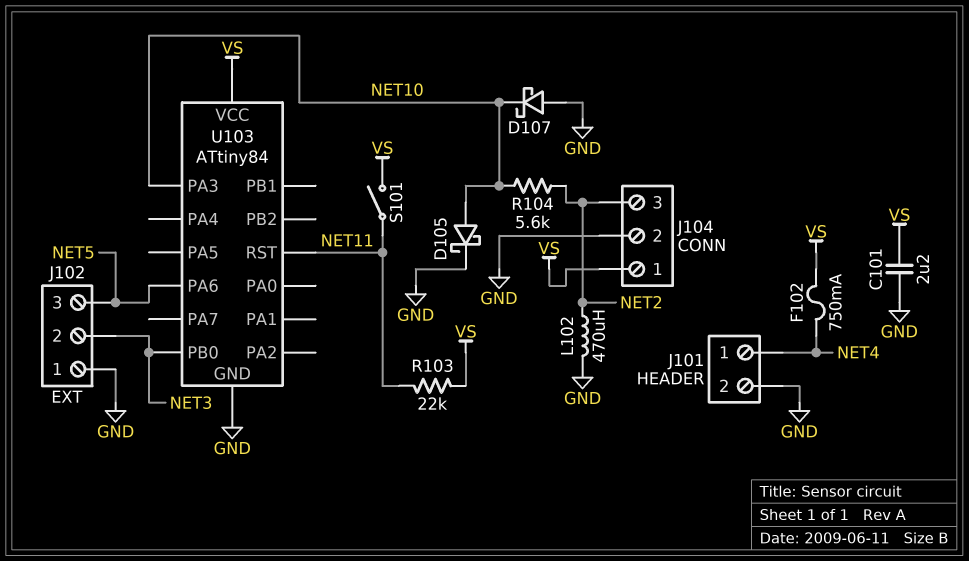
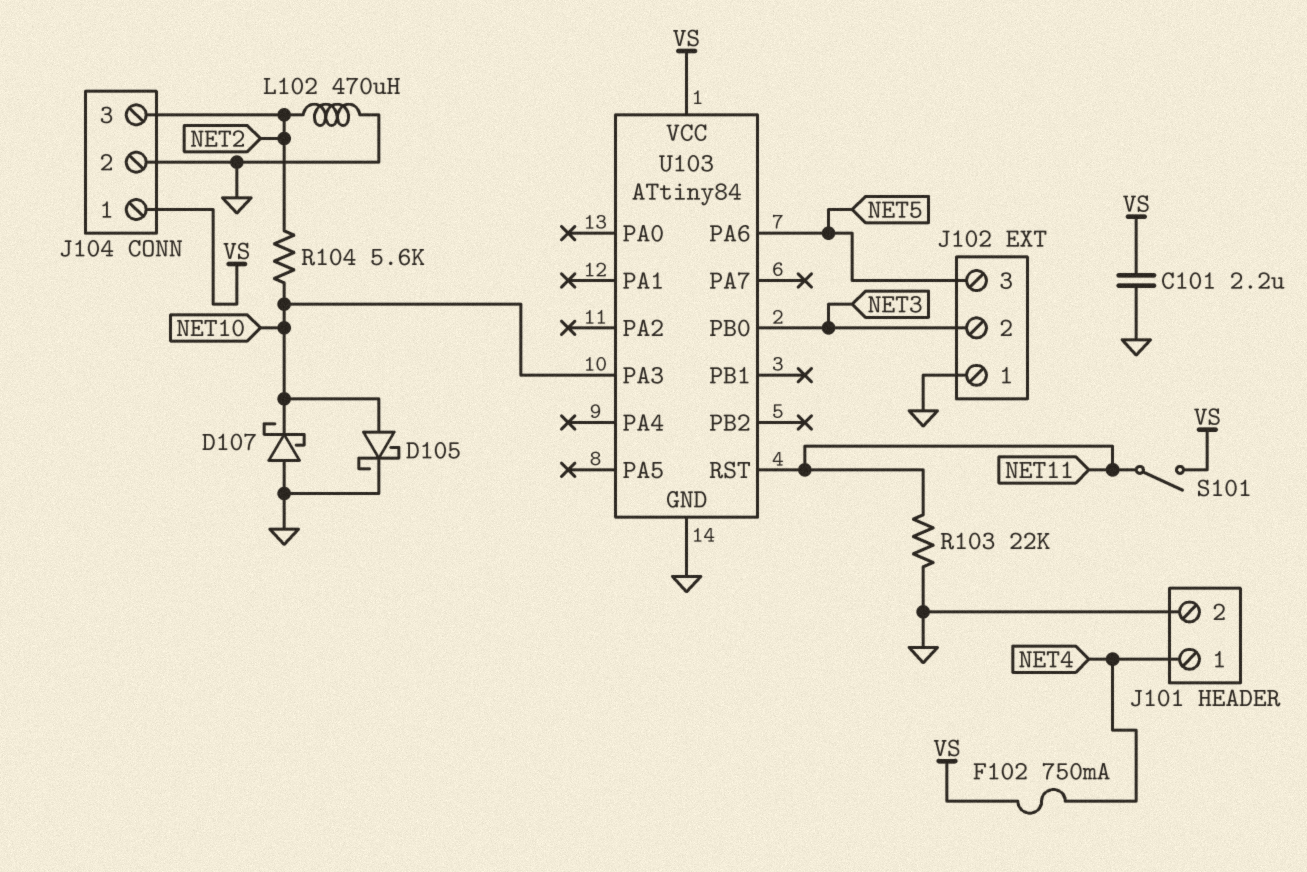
R103: 22k (NET11, VS) -> 22k (GND, NET11)

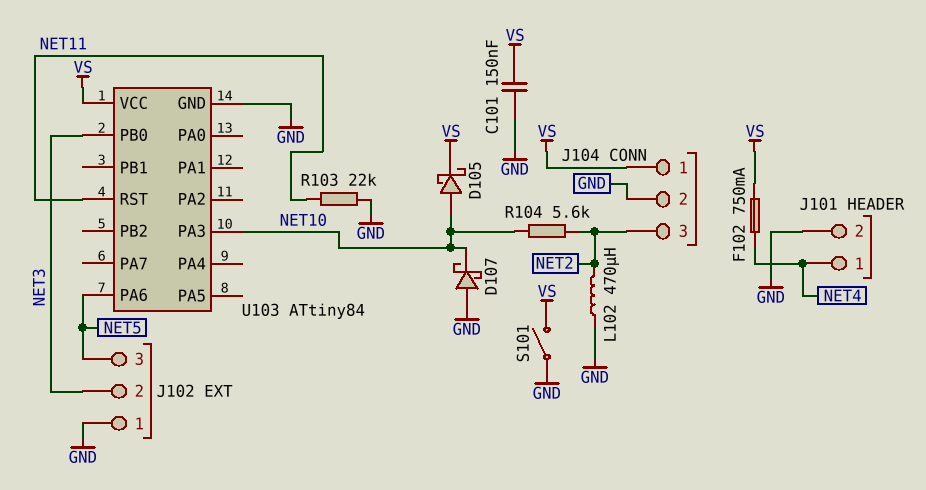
C101: 2.2uF (GND, VS) -> 150nF (GND, VS)
D105: schottky (A NET10, K GND) -> schottky (A NET10, K VS)
S101: switch (NET11, VS) -> switch (GND, VS)

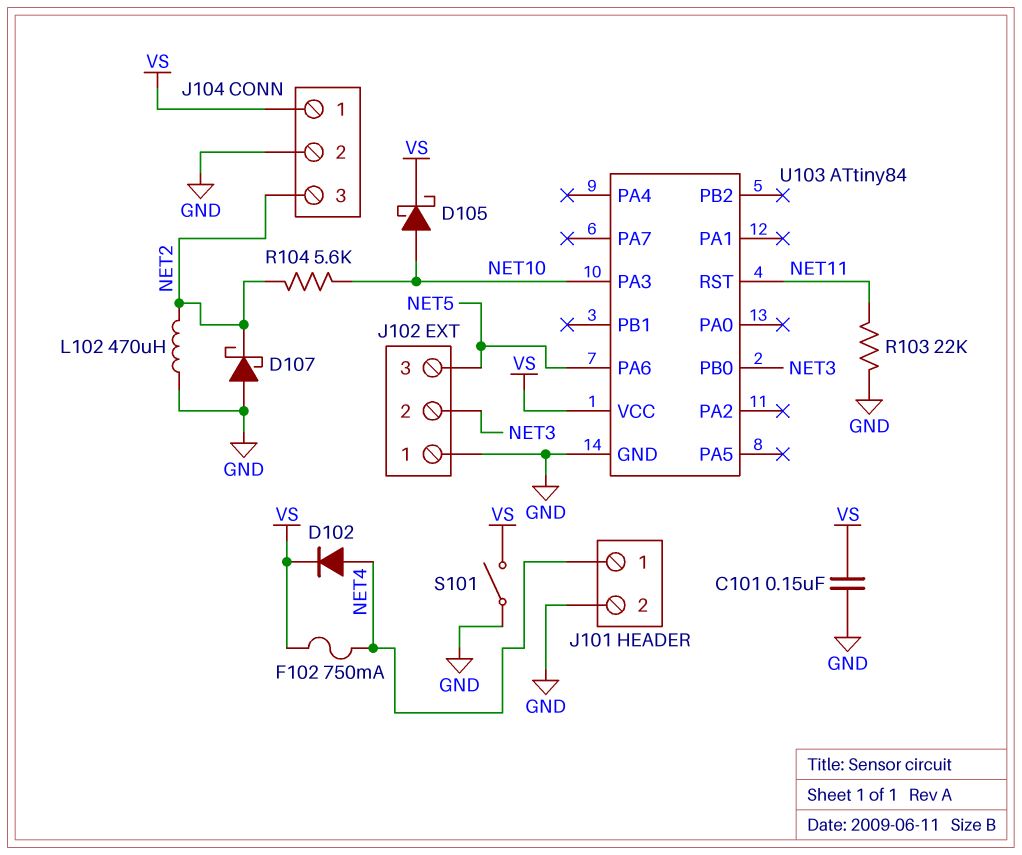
D102: none -> diode (A NET4, K VS)
D107: schottky (A GND, K NET10) -> schottky (A GND, K NET2)

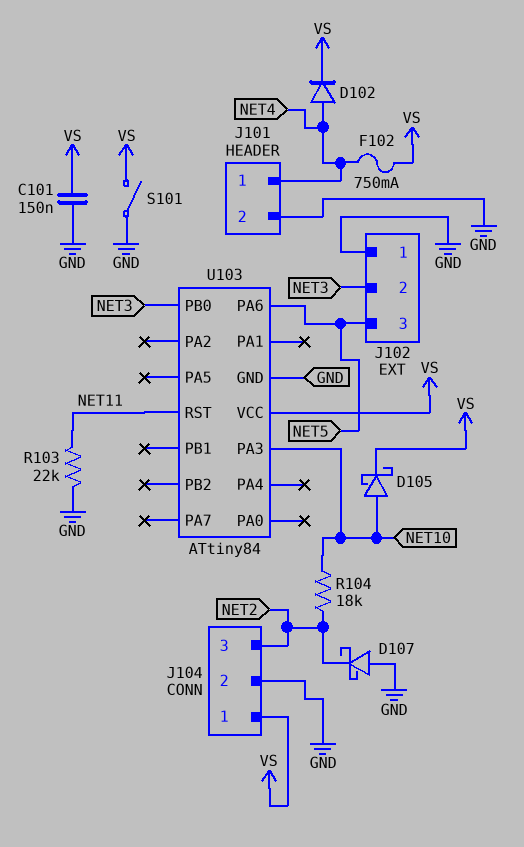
L102: 470uH (GND, NET2) -> none
R104: 5.6k (NET2, NET10) -> 18k (NET2, NET10)

